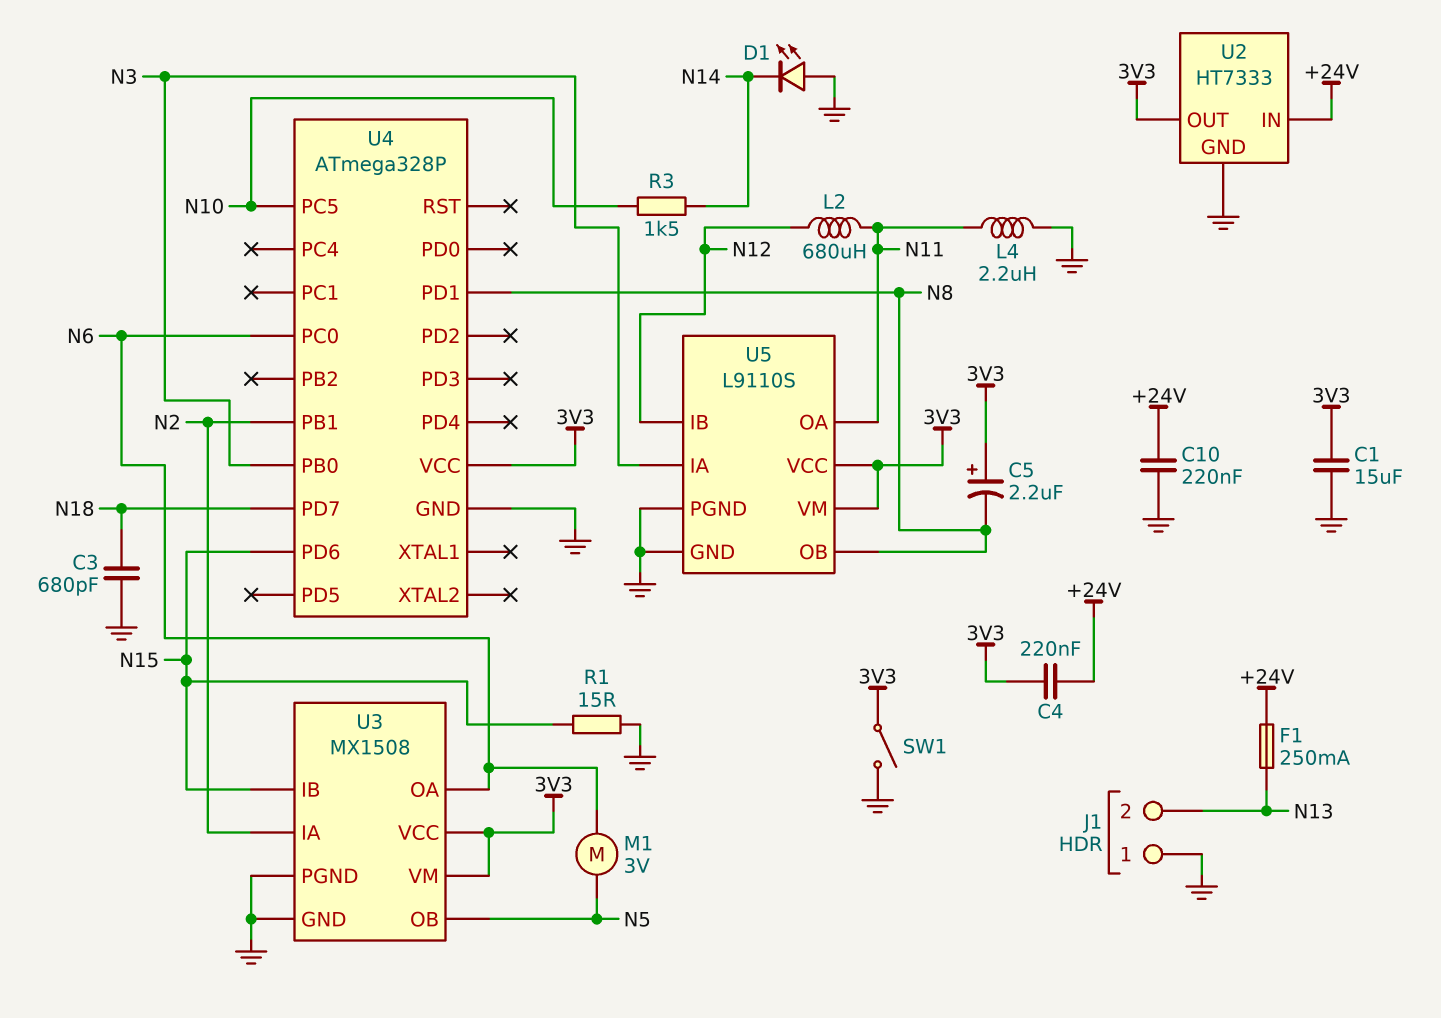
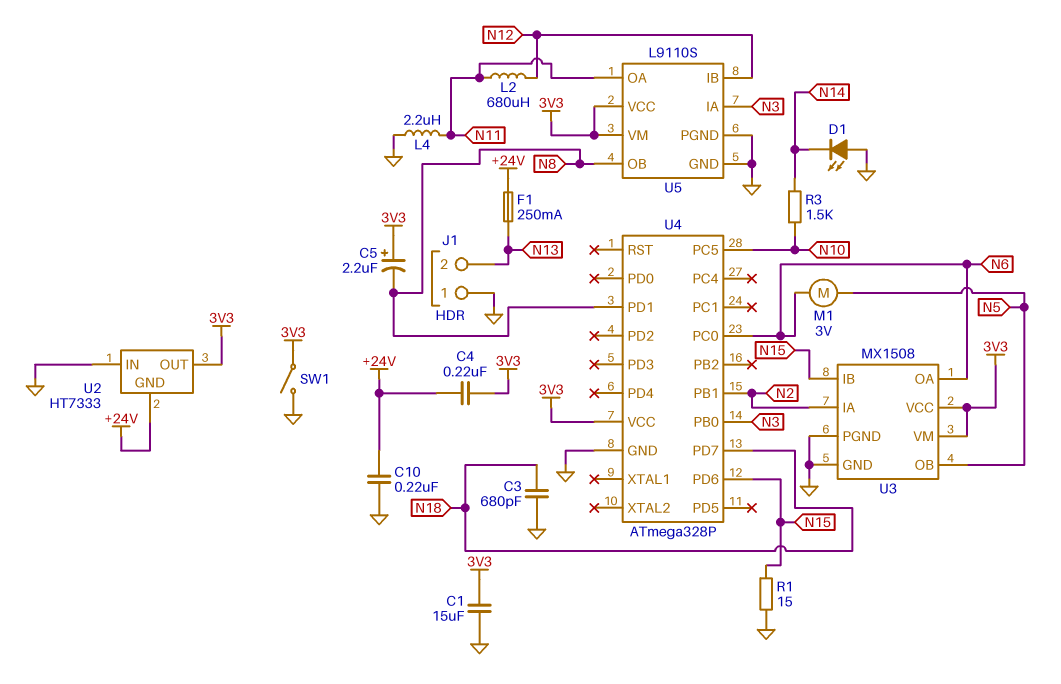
U2 pin GND: GND -> +24V
U2 pin IN: +24V -> GND

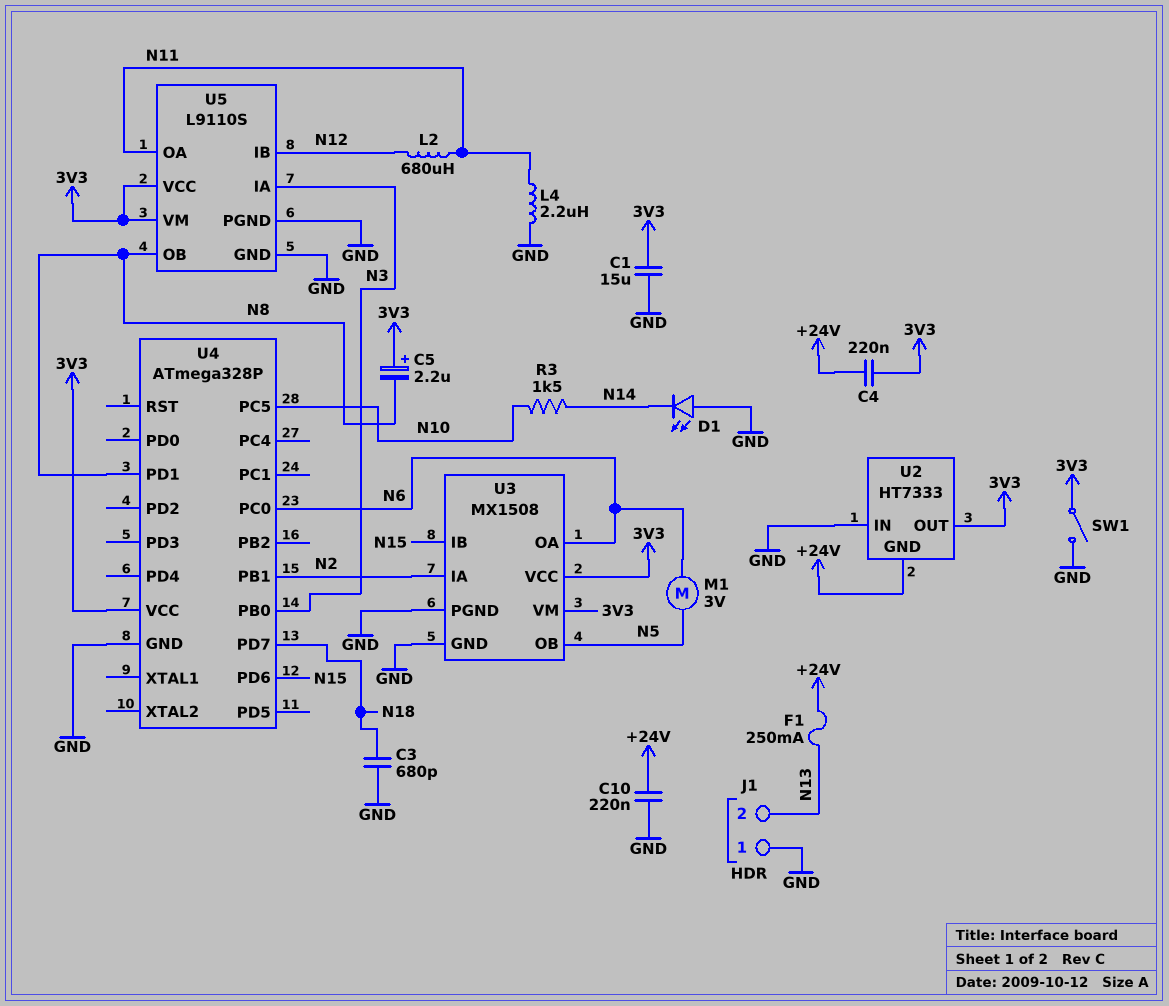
R1: 15 (GND, N15) -> none

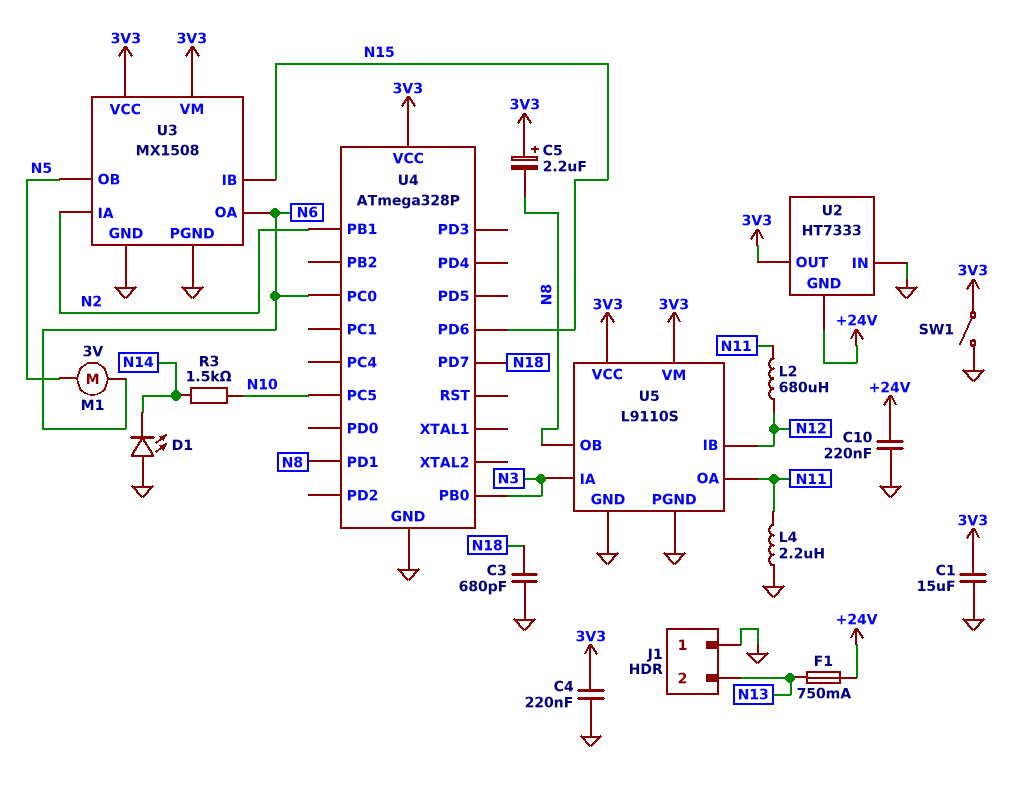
C4: 220nF (+24V, 3V3) -> 220nF (3V3, GND)
F1: 250mA (+24V, N13) -> 750mA (+24V, N13)

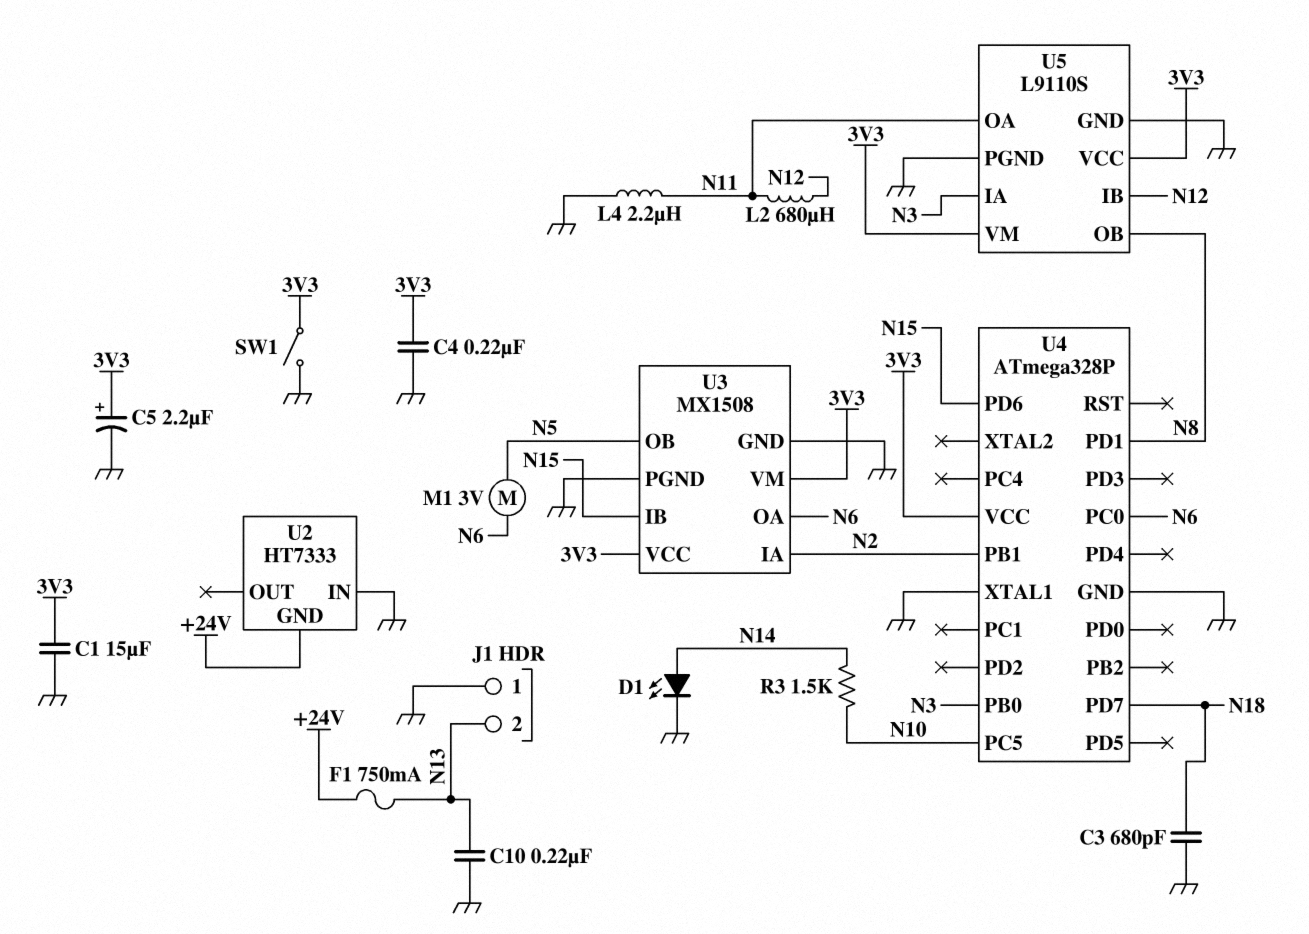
C5: 2.2uF (plus 3V3, minus N8) -> 2.2uF (plus 3V3, minus GND)
C10: 220nF (+24V, GND) -> 220nF (GND, N13)
D1: LED (A GND, K N14) -> LED (A N14, K GND)
U2 pin OUT: 3V3 -> none
U4 pin XTAL1: none -> GND

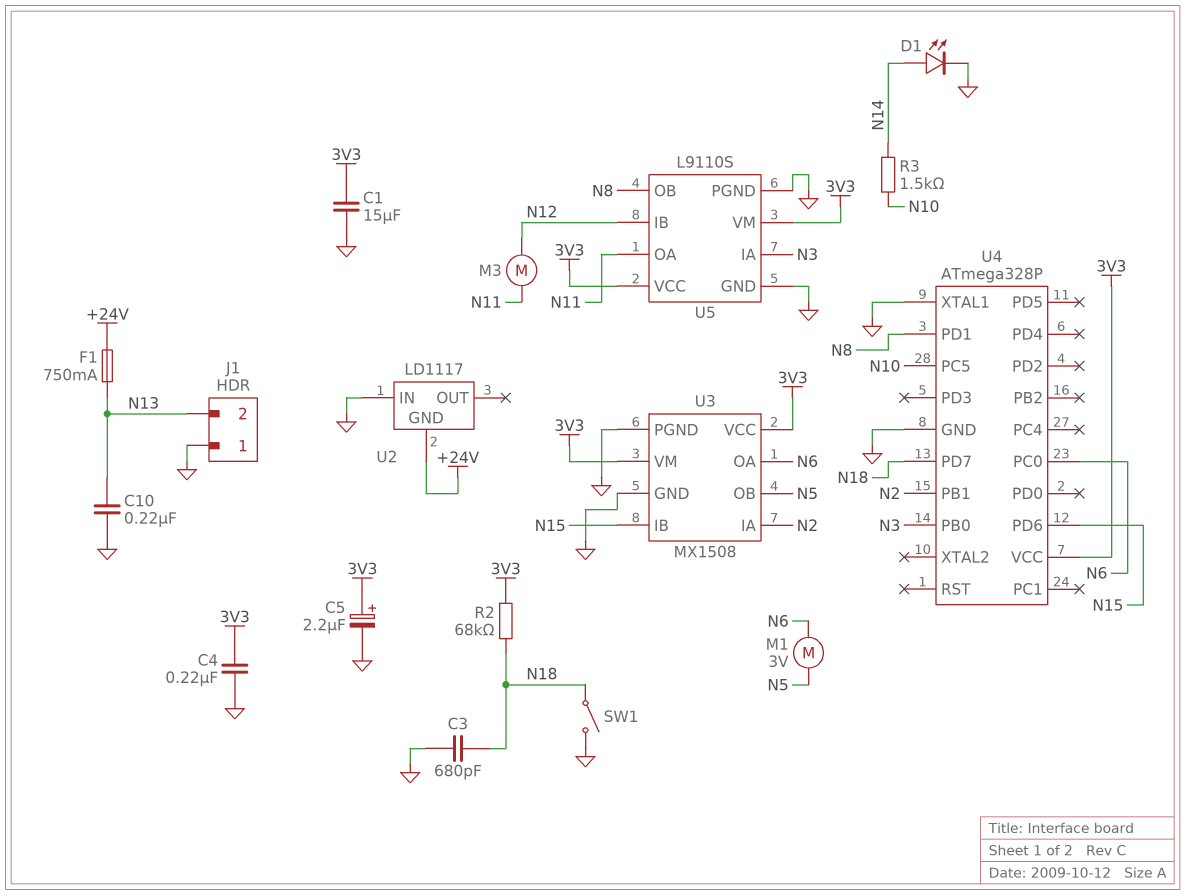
L2: 680uH (N11, N12) -> none
L4: 2.2uH (GND, N11) -> none
M3: none -> motor (N11, N12)
R2: none -> 68k (3V3, N18)
SW1: switch (3V3, GND) -> switch (GND, N18)
U2: HT7333 -> LD1117

